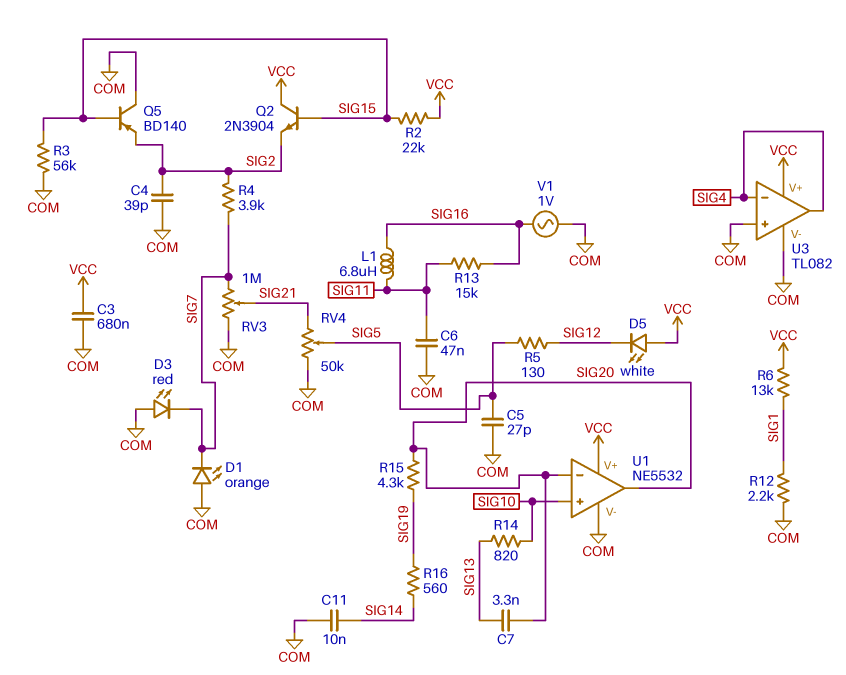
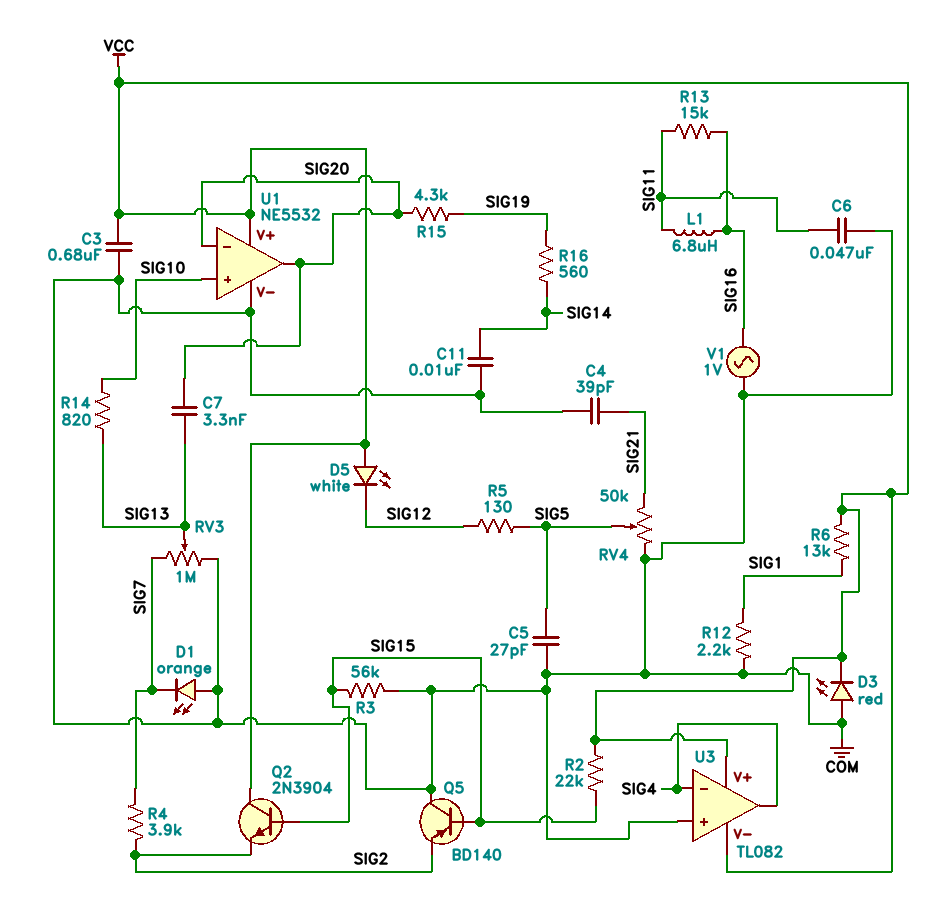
C4: 39pF (COM, SIG2) -> 39pF (COM, SIG21)
D3: LED red (A COM, K SIG7) -> LED red (A COM, K VCC)
RV3: 1M (COM, SIG7, wiper SIG21) -> 1M (COM, SIG7, wiper SIG13)
U3 pin V-: COM -> VCC

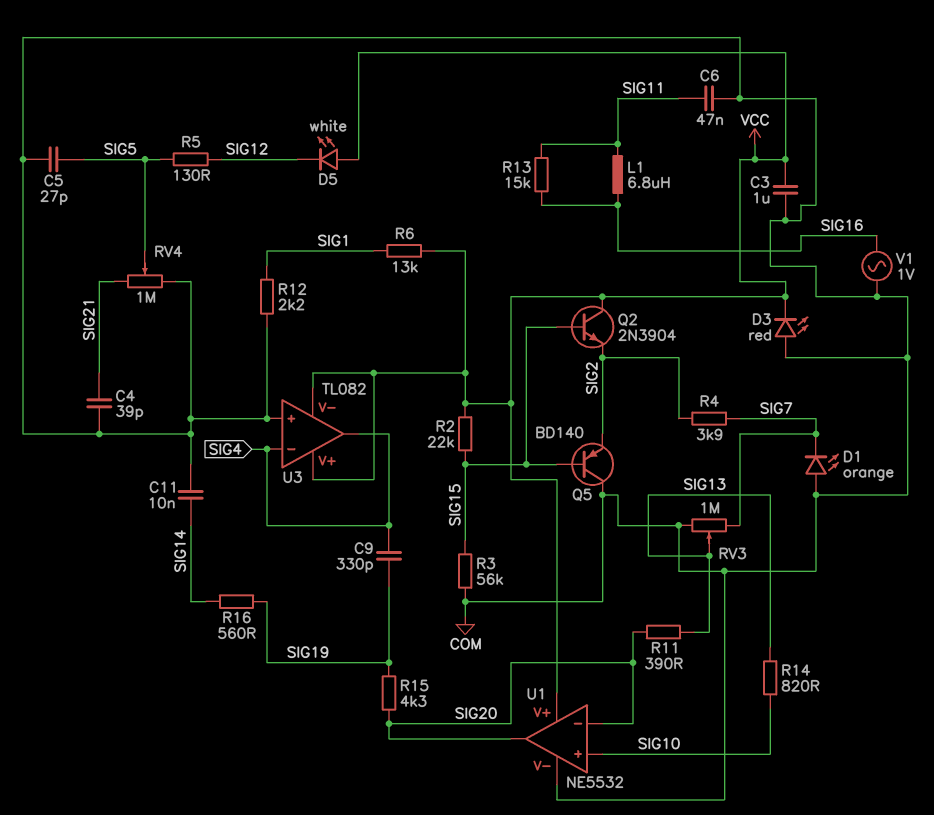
C3: 680nF (COM, VCC) -> 1uF (COM, VCC)
C7: 3.3nF (SIG13, SIG20) -> none
C9: none -> 330pF (SIG4, SIG19)
R11: none -> 390 (SIG13, SIG20)
RV4: 50k (COM, SIG21, wiper SIG5) -> 1M (COM, SIG21, wiper SIG5)

